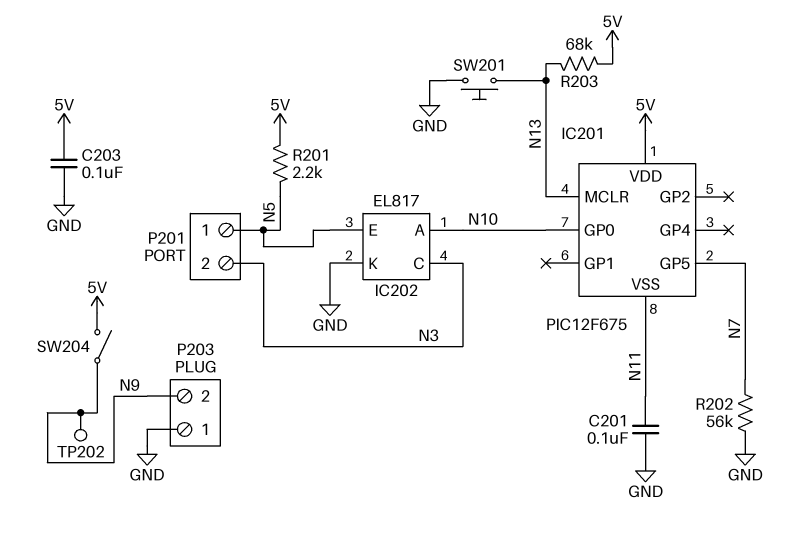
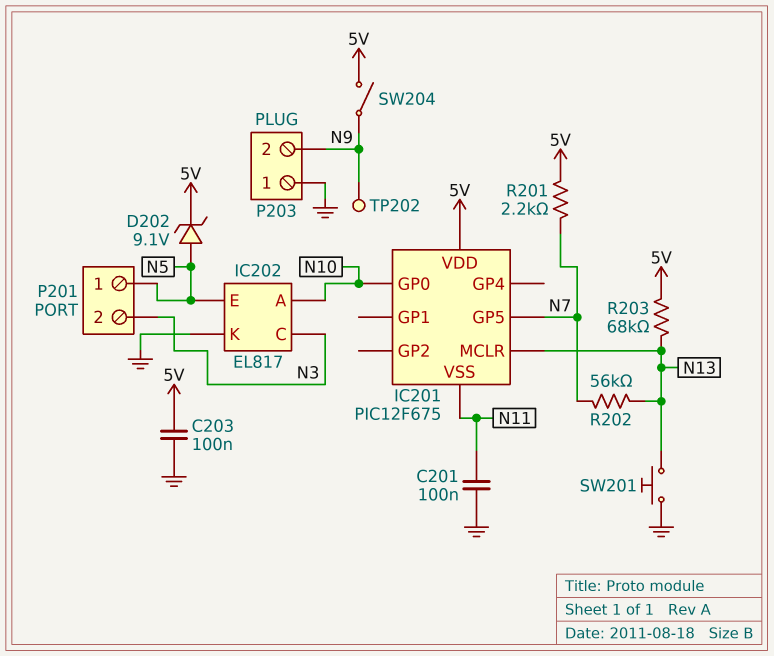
D202: none -> zener 9.1V (A N5, K 5V)
R201: 2.2k (5V, N5) -> 2.2k (5V, N7)
R202: 56k (GND, N7) -> 56k (N7, N13)

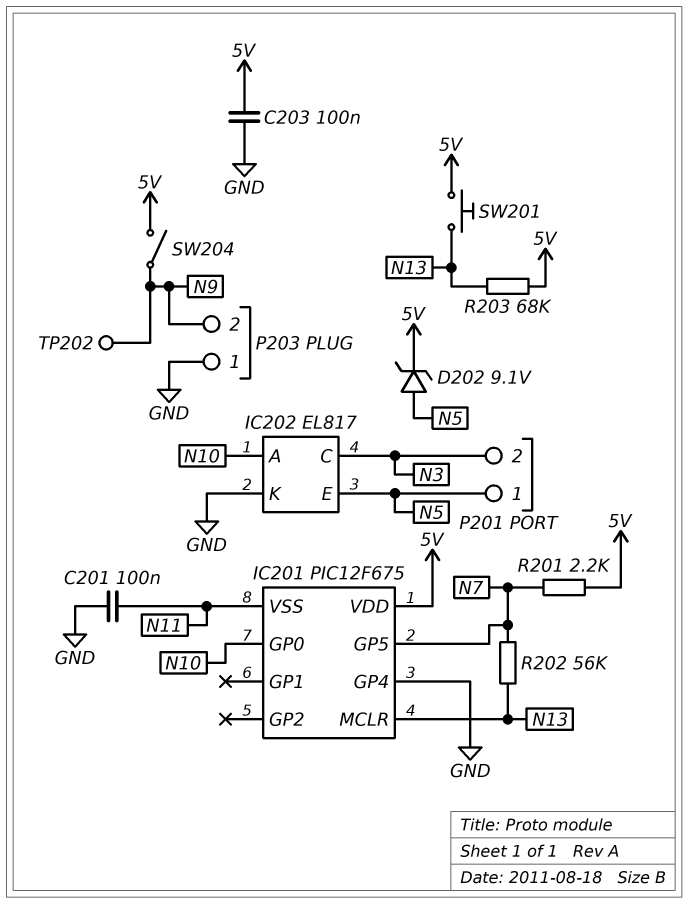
IC201 pin GP4: none -> GND
SW201: button (GND, N13) -> button (5V, N13)

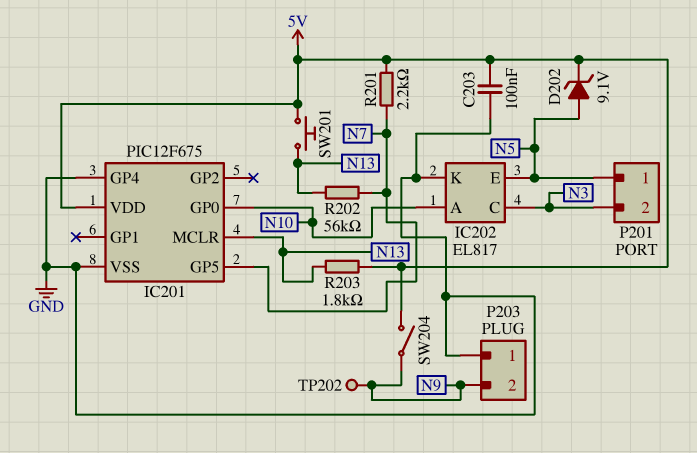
C201: 100nF (GND, N11) -> none
IC201 pin VSS: N11 -> GND
R203: 68k (5V, N13) -> 1.8k (5V, N13)

